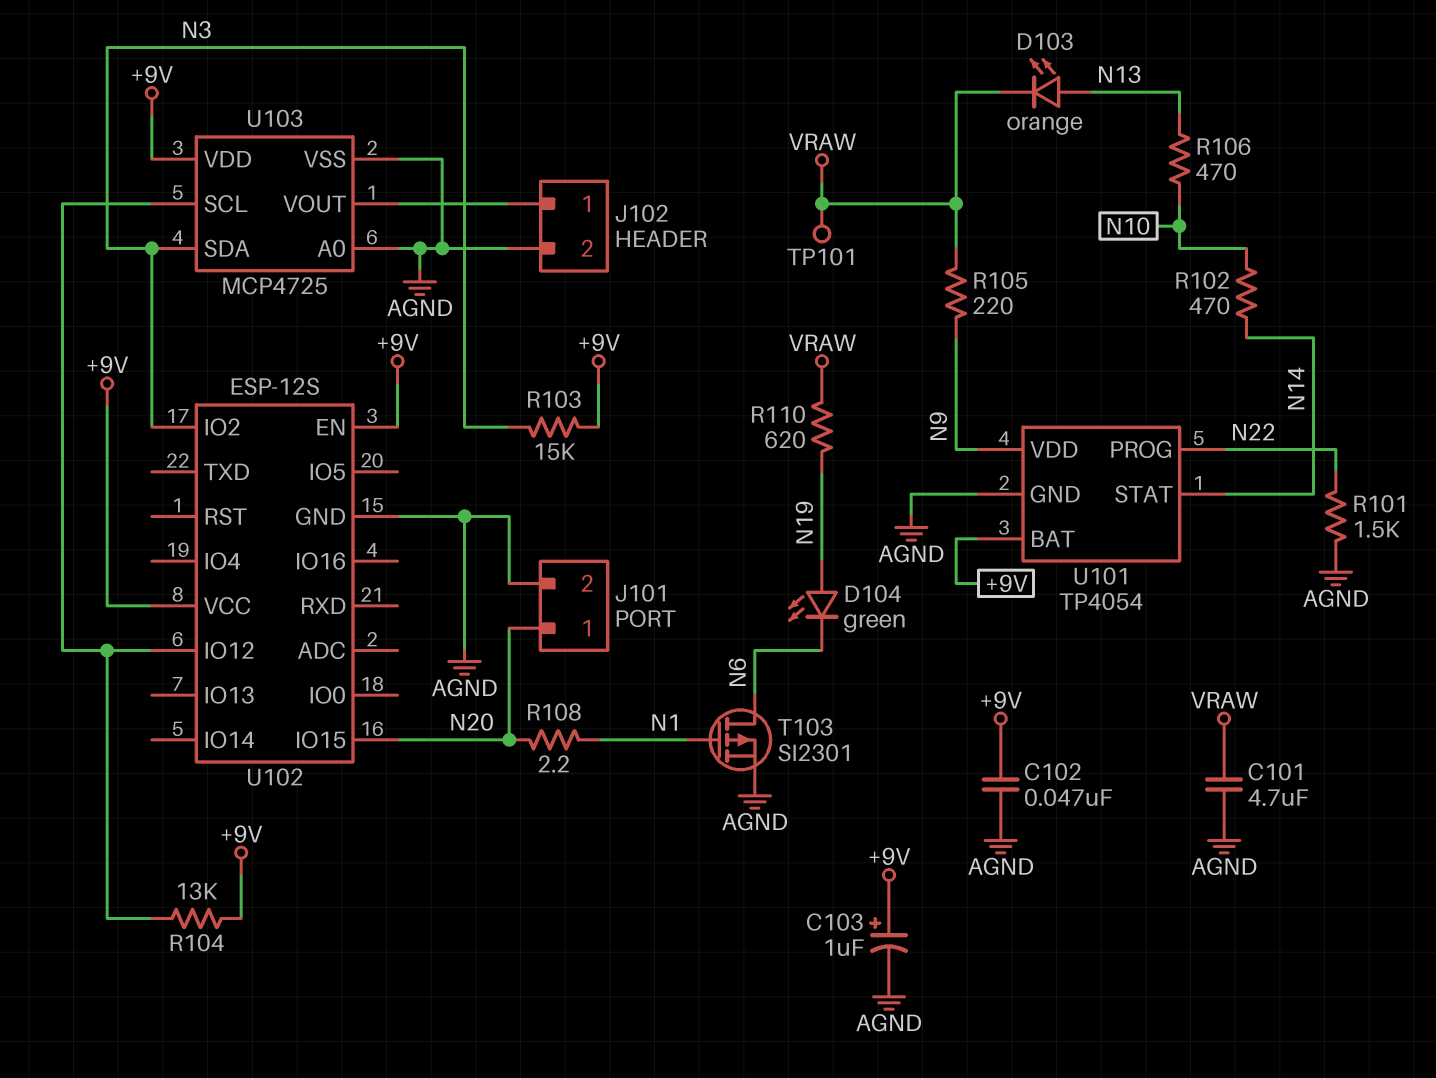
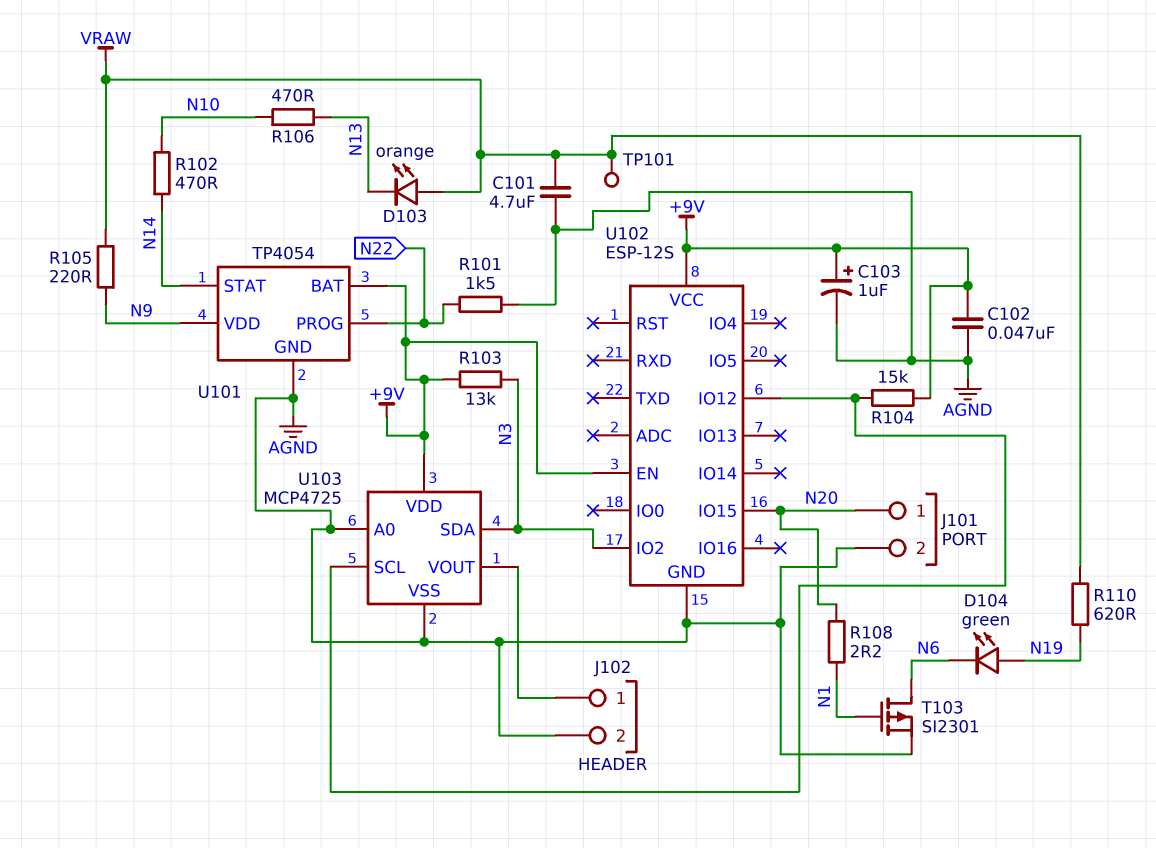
D103: LED orange (A N13, K VRAW) -> LED orange (A VRAW, K N13)
R103: 15k (+9V, N3) -> 13k (+9V, N3)
R104: 13k (+9V, U102/IO12) -> 15k (+9V, U102/IO12)

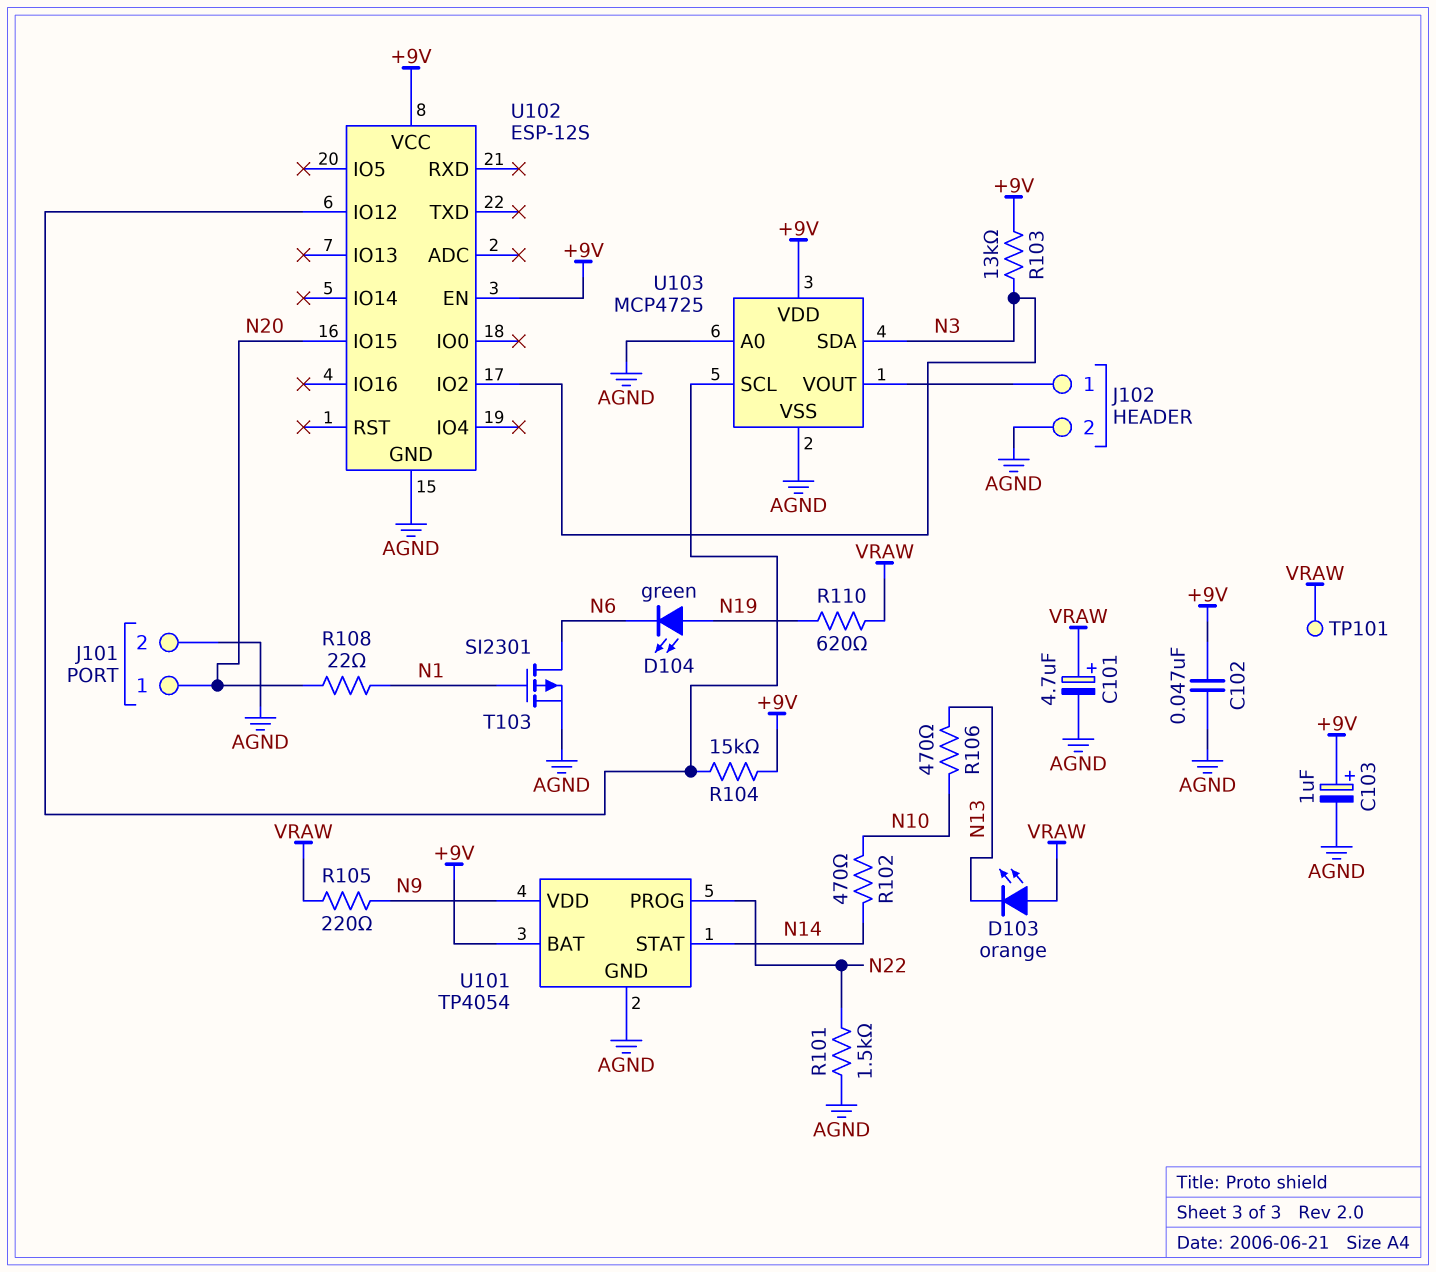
C101: 4.7uF (AGND, VRAW) -> 4.7uF (plus VRAW, minus AGND)
R108: 2.2 (N1, N20) -> 22 (N1, N20)

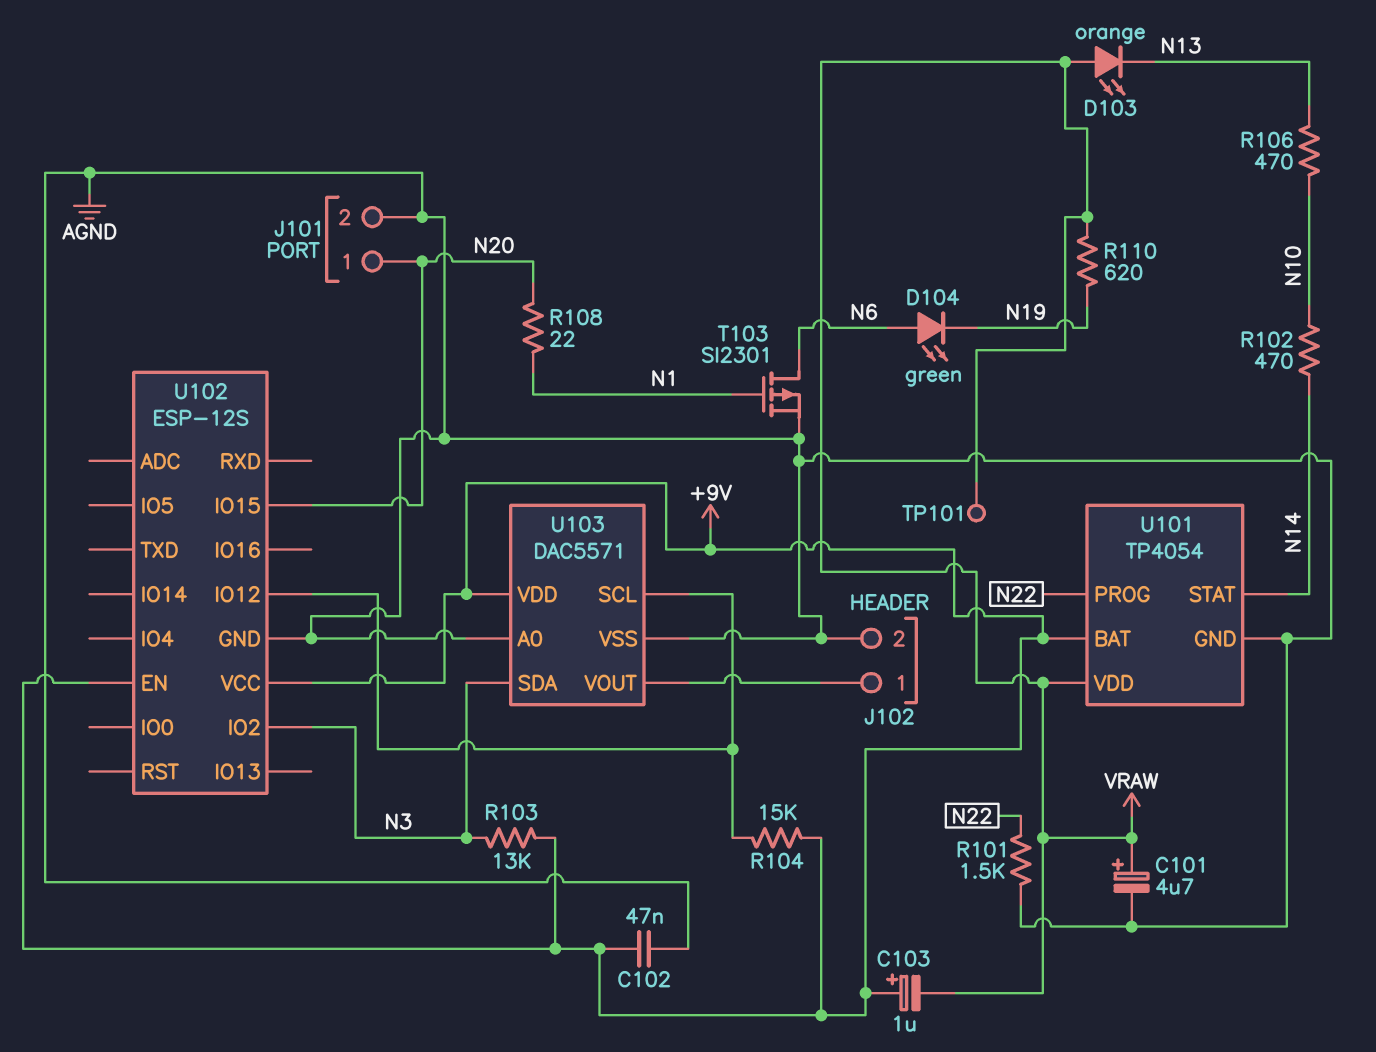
C103: 1uF (plus +9V, minus AGND) -> 1uF (plus +9V, minus VRAW)
D104: LED green (A N19, K N6) -> LED green (A N6, K N19)
R105: 220 (N9, VRAW) -> none
U101 pin VDD: N9 -> VRAW
U103: MCP4725 -> DAC5571

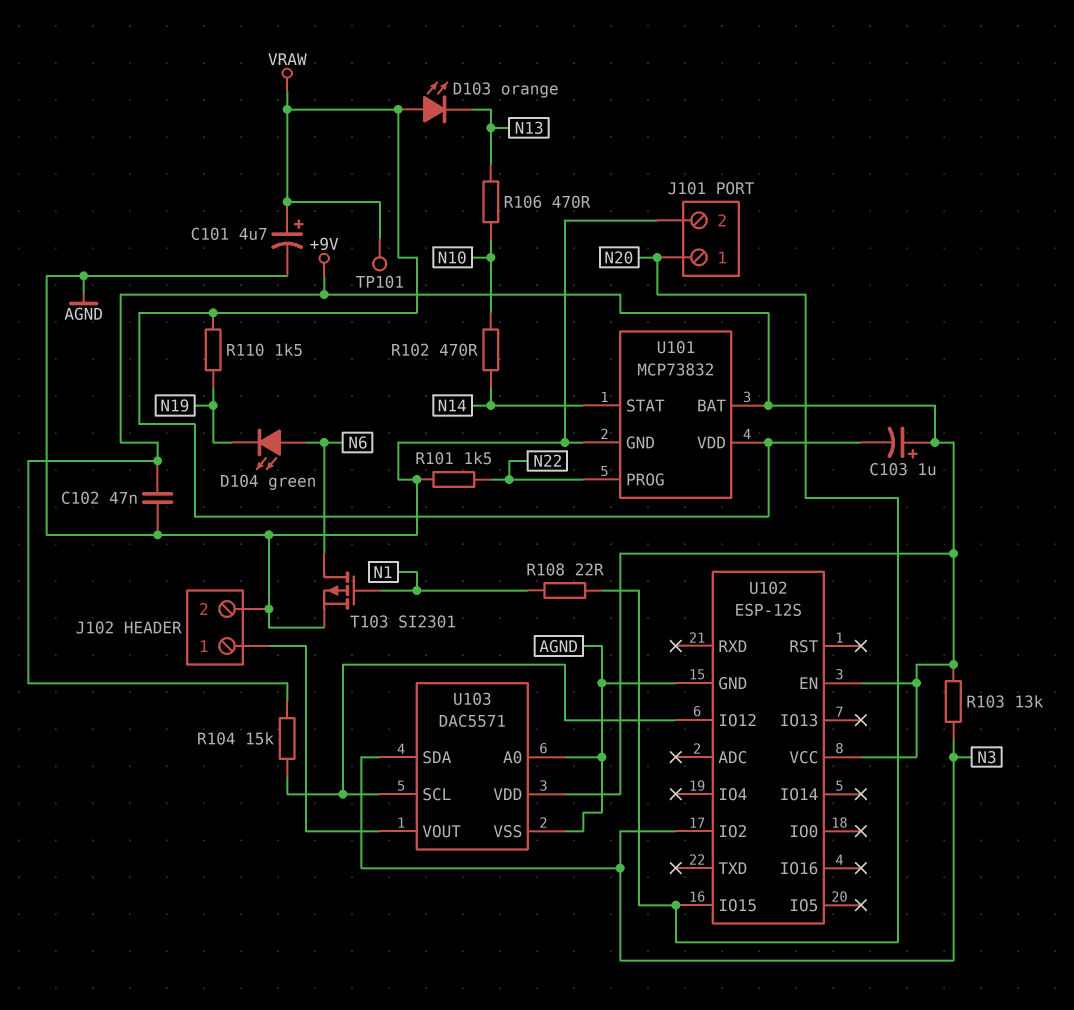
R110: 620 (N19, VRAW) -> 1.5k (N19, VRAW)
U101: TP4054 -> MCP73832

